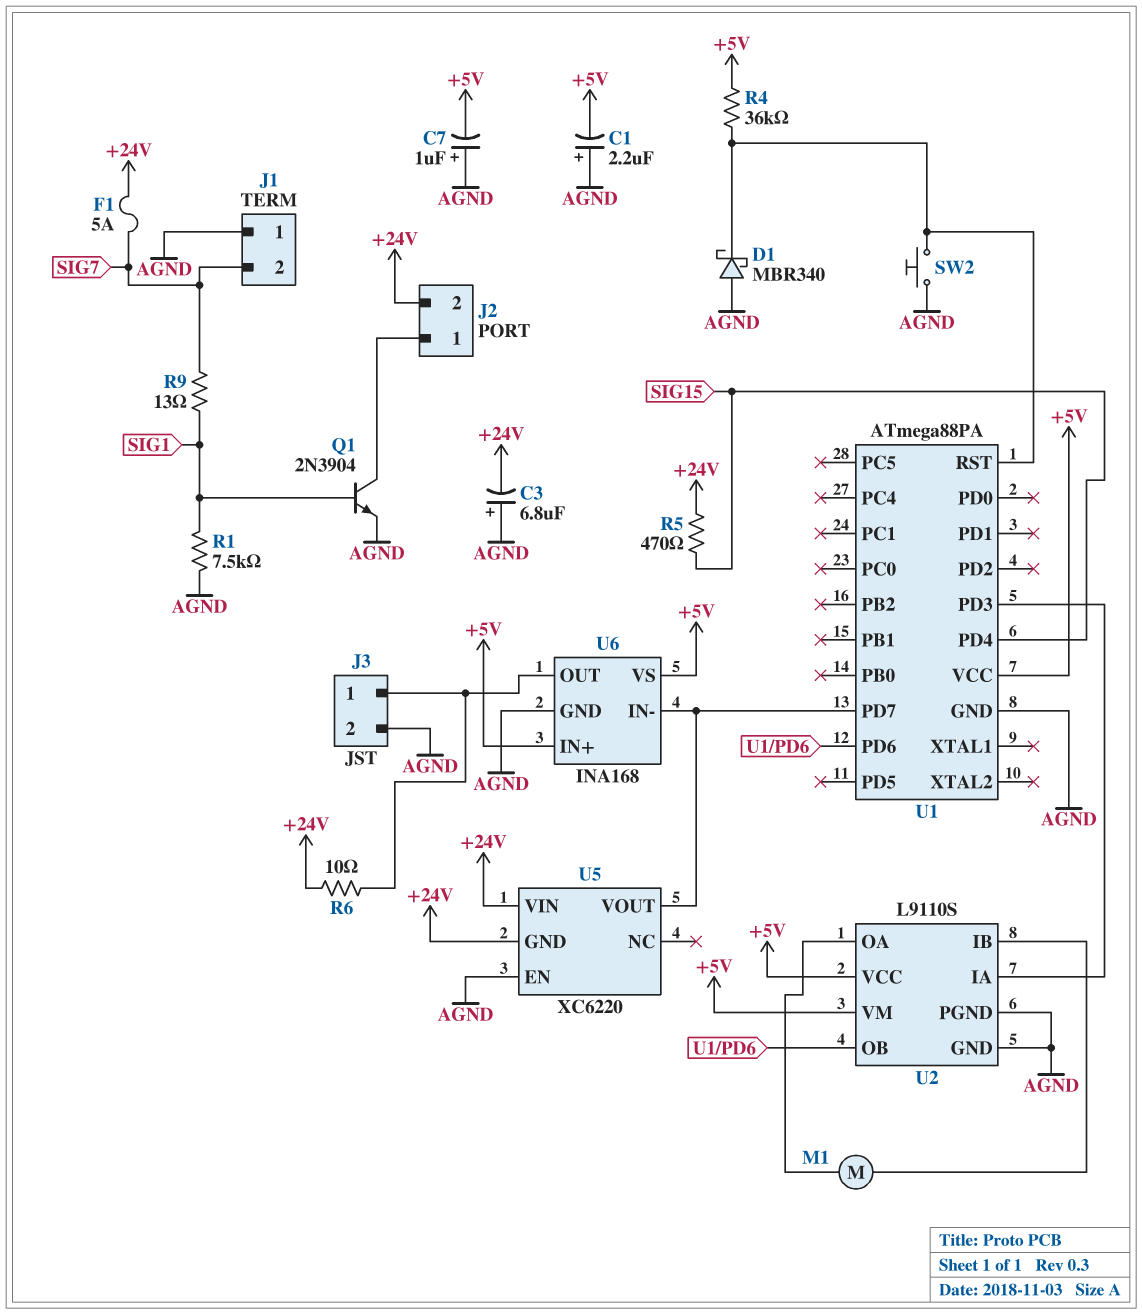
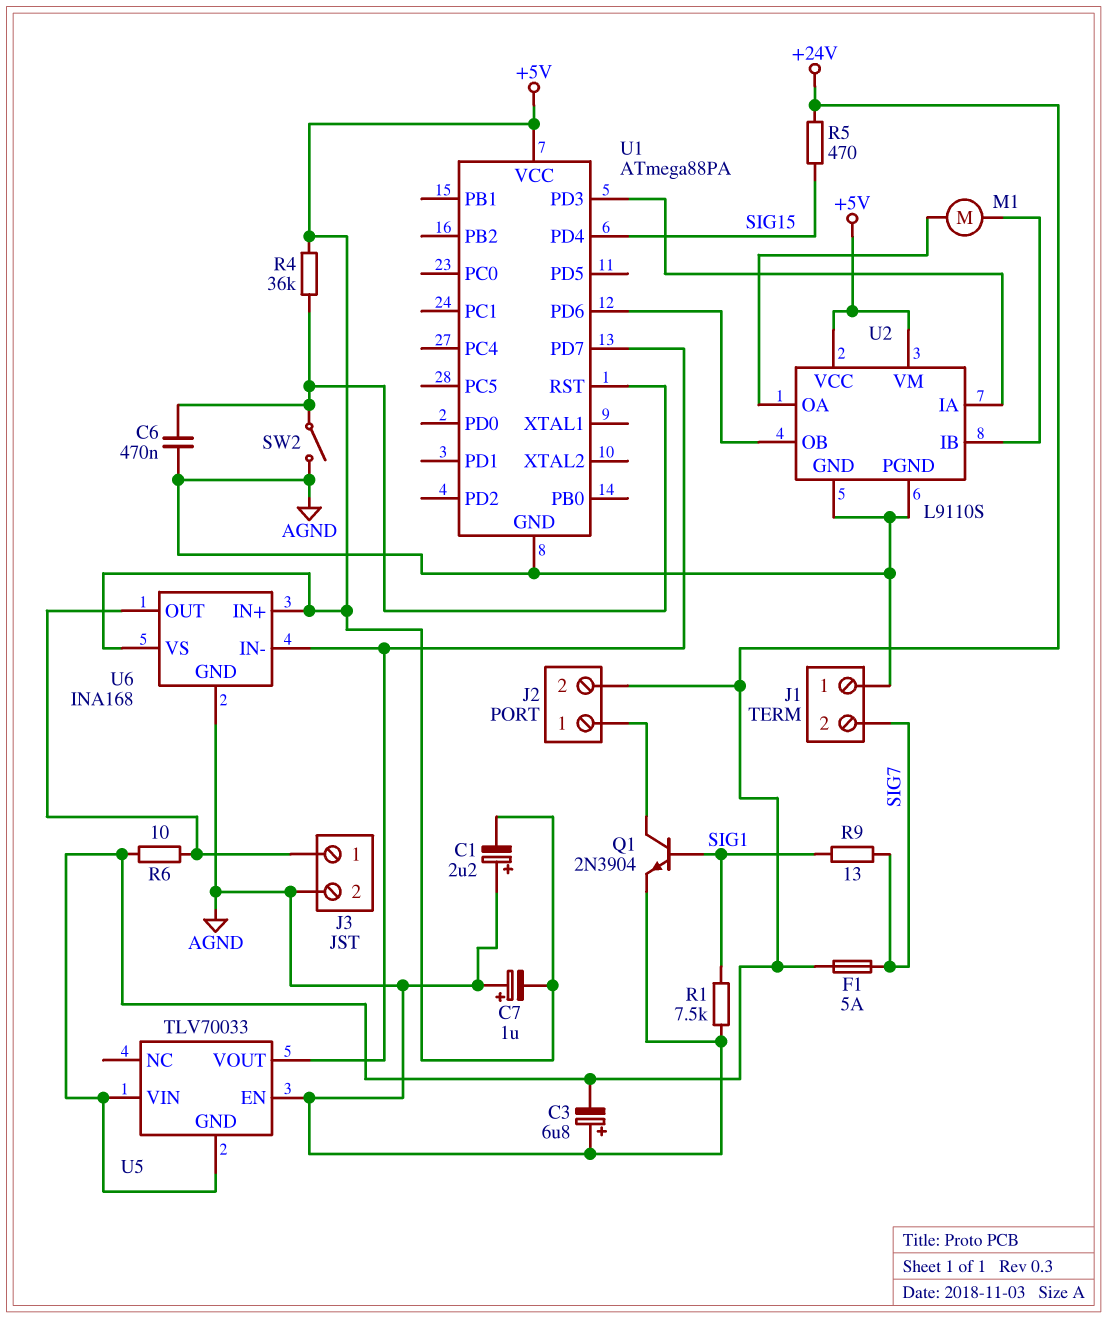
C6: none -> 470nF (AGND, U1/RST)
D1: schottky MBR340 (A AGND, K U1/RST) -> none
SW2: button (AGND, U1/RST) -> switch (AGND, U1/RST)
U5: XC6220 -> TLV70033

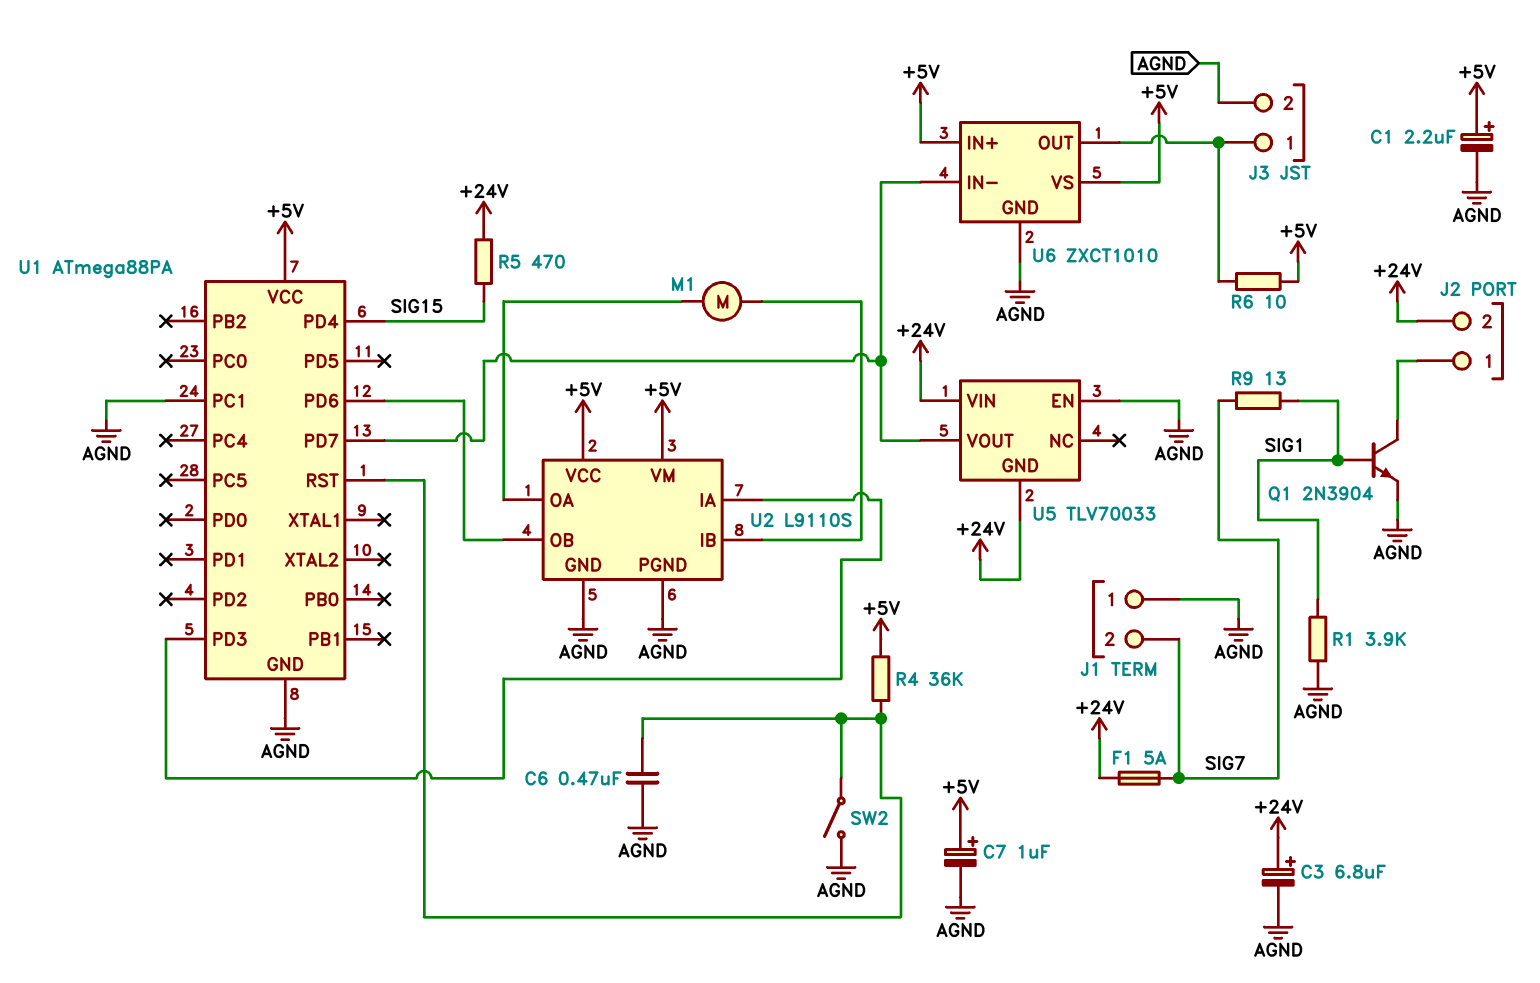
C1: 2.2uF (plus AGND, minus +5V) -> 2.2uF (plus +5V, minus AGND)
C3: 6.8uF (plus AGND, minus +24V) -> 6.8uF (plus +24V, minus AGND)
C7: 1uF (plus AGND, minus +5V) -> 1uF (plus +5V, minus AGND)
R1: 7.5k (AGND, SIG1) -> 3.9k (AGND, SIG1)
R6: 10 (+24V, J3/1) -> 10 (+5V, J3/1)
U1 pin PC1: none -> AGND
U6: INA168 -> ZXCT1010

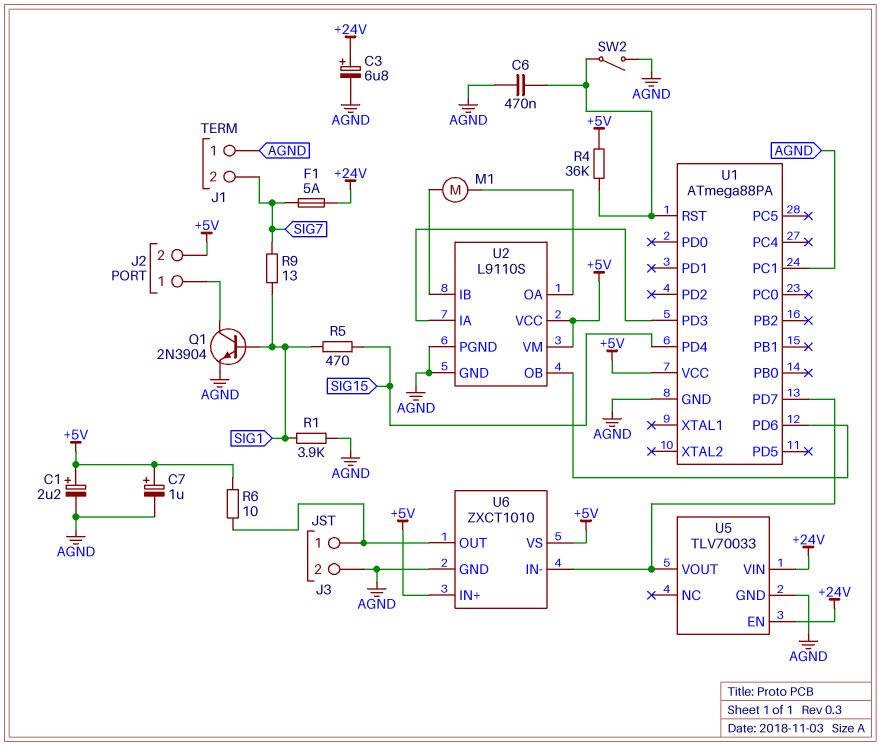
J2 pin 2: +24V -> +5V
R5: 470 (+24V, SIG15) -> 470 (SIG1, SIG15)
U5 pin EN: AGND -> +24V
U5 pin GND: +24V -> AGND

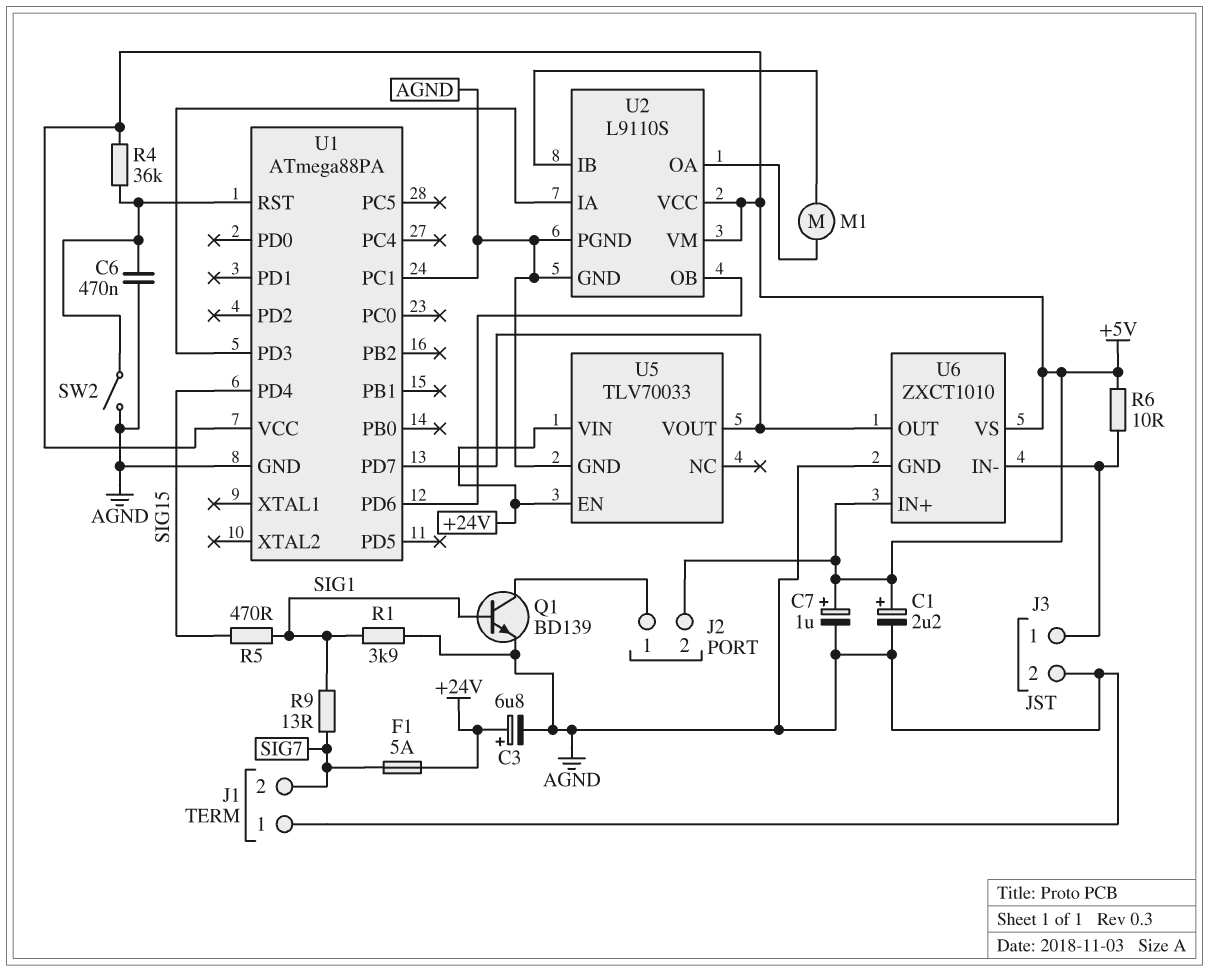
Q1: NPN 2N3904 (B SIG1, C J2/1, E AGND) -> NPN BD139 (B SIG1, C J2/1, E AGND)
U6 pin IN-: U1/PD7 -> J3/1
U6 pin OUT: J3/1 -> U1/PD7

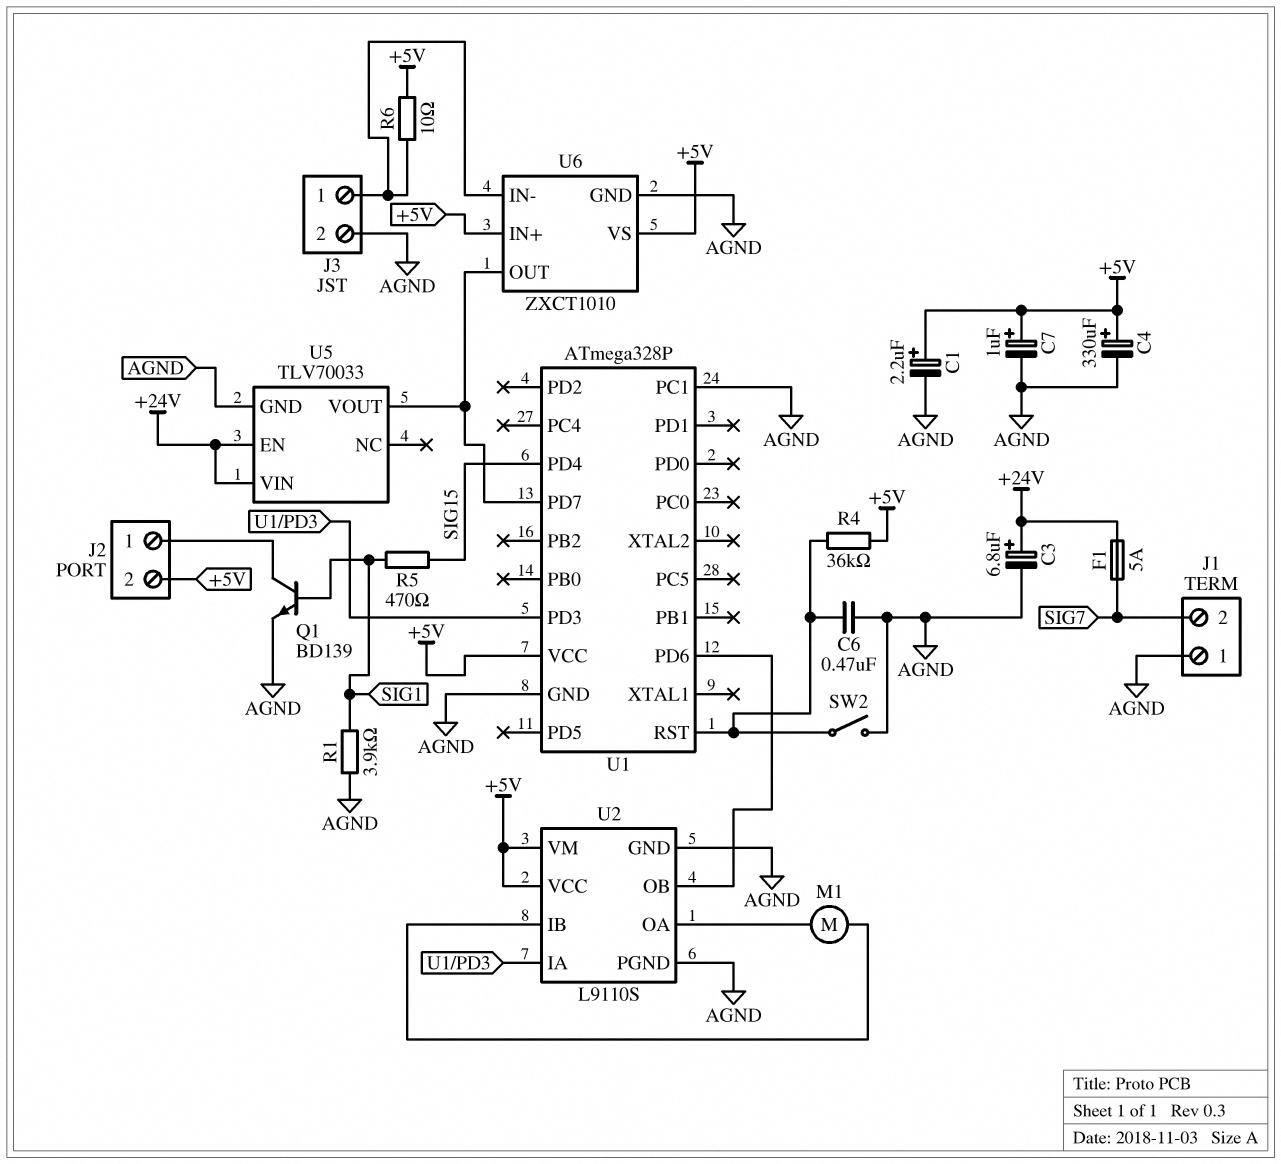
C4: none -> 330uF (plus +5V, minus AGND)
R9: 13 (SIG1, SIG7) -> none
U1: ATmega88PA -> ATmega328P

